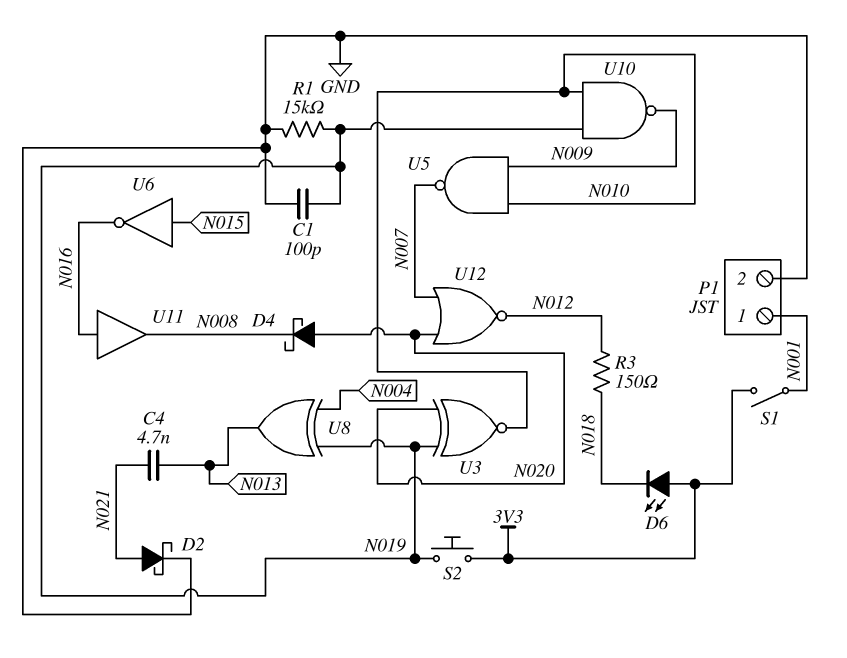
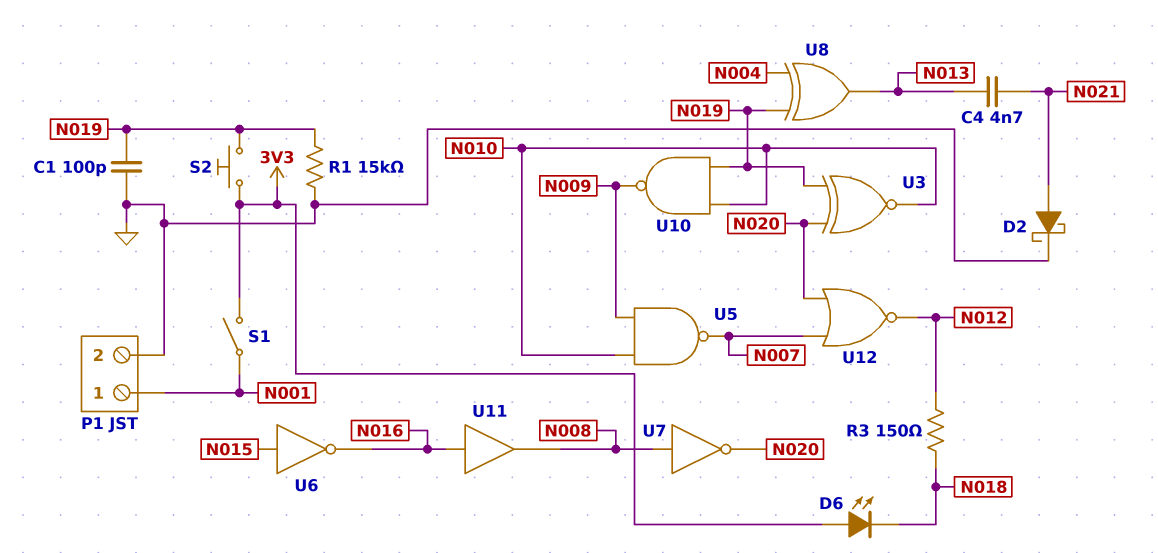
D4: schottky (A N020, K N008) -> none
U7: none -> NOT (in N008, out N020)

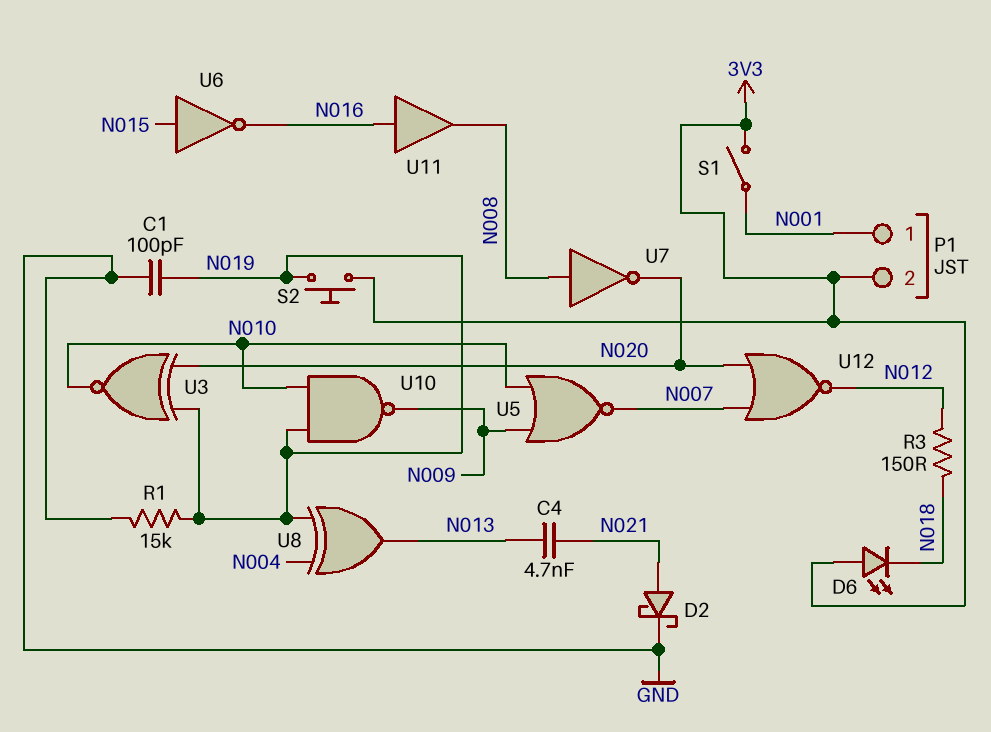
P1 pin 2: GND -> 3V3
U5: NAND (in N009, in N010, out N007) -> NOR (in N009, in N010, out N007)

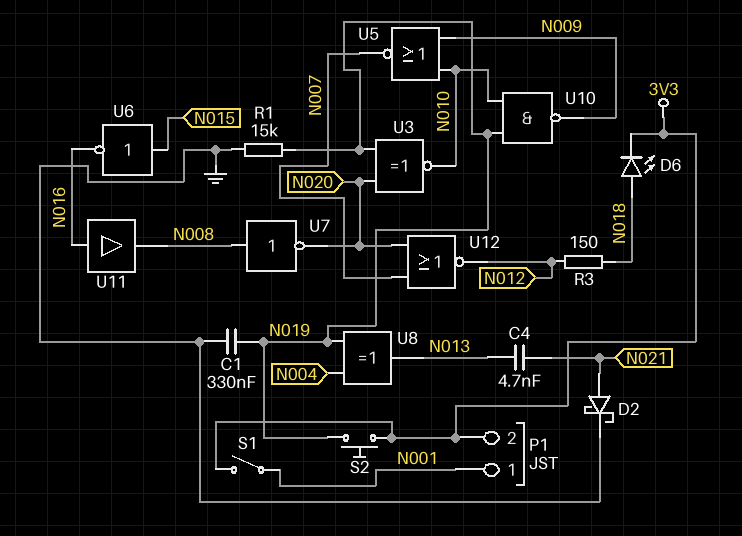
C1: 100pF (GND, N019) -> 330nF (GND, N019)
D6: LED (A 3V3, K N018) -> LED (A N018, K 3V3)

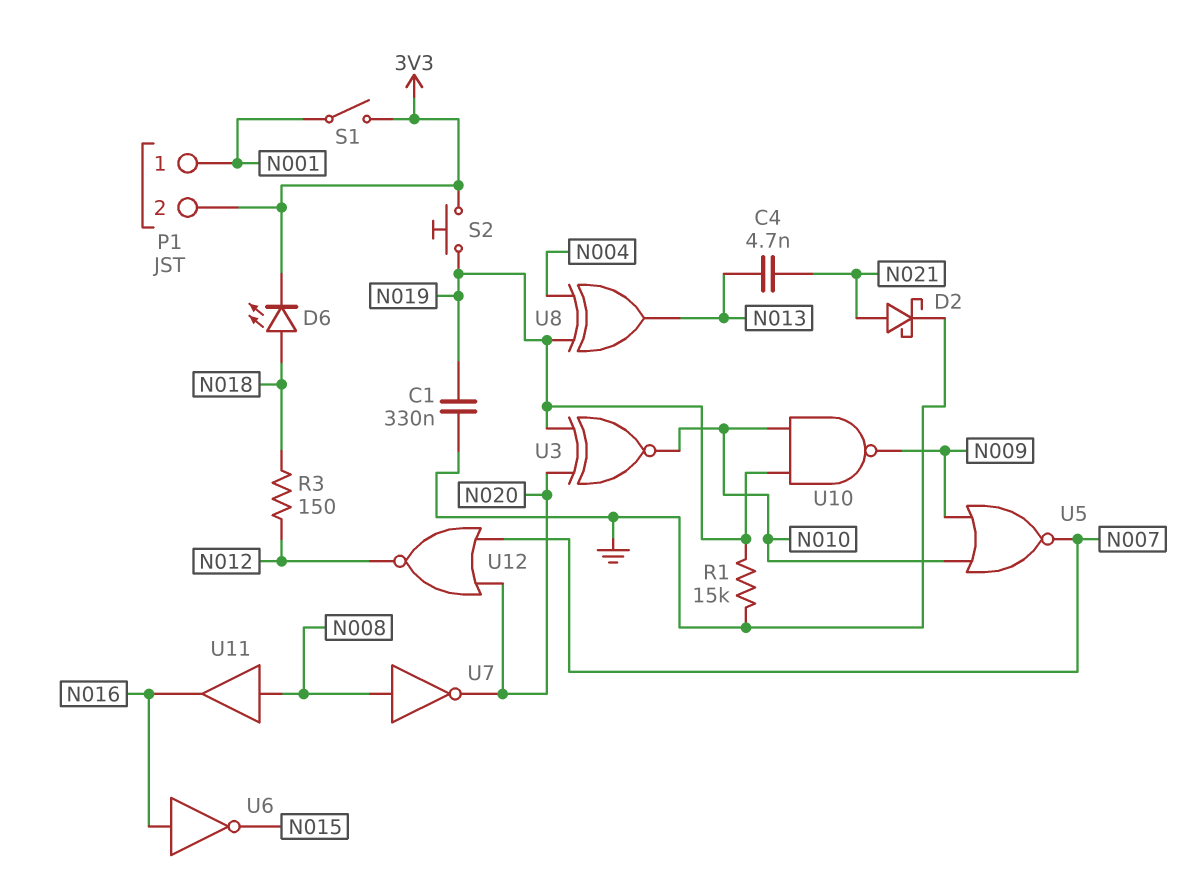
U6: NOT (in N015, out N016) -> NOT (in N016, out N015)
U11: buffer (in N016, out N008) -> buffer (in N008, out N016)

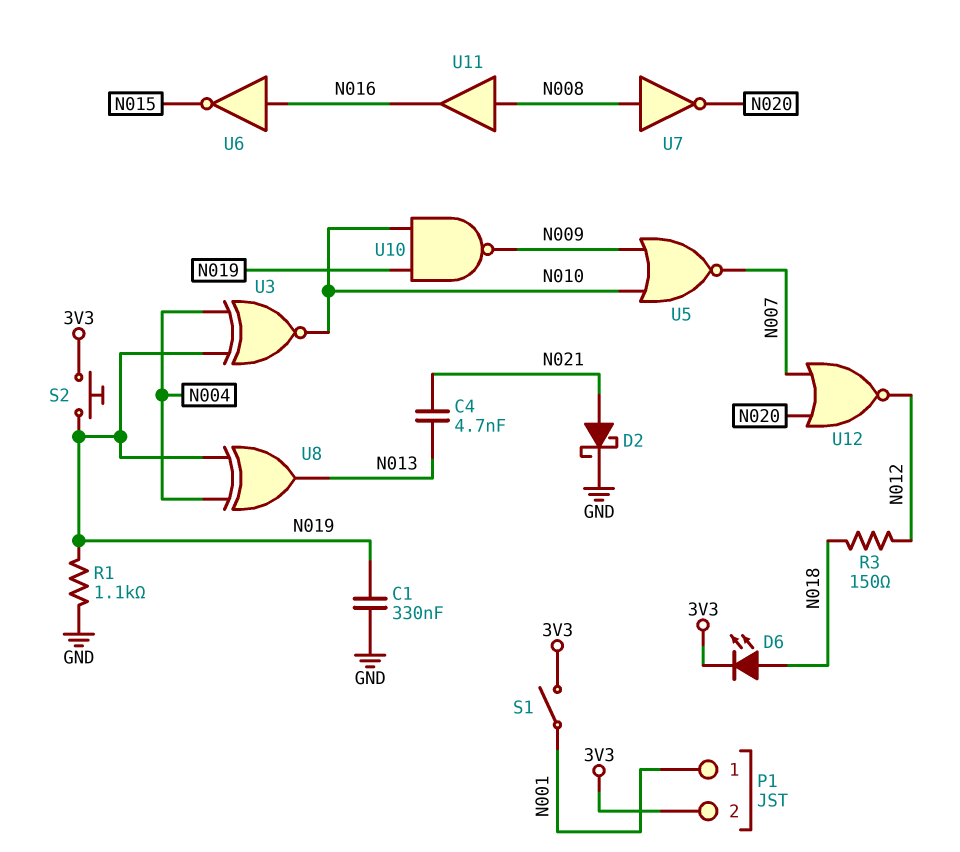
R1: 15k (GND, N019) -> 1.1k (GND, N019)
U3: XNOR (in N019, in N020, out N010) -> XNOR (in N004, in N019, out N010)

